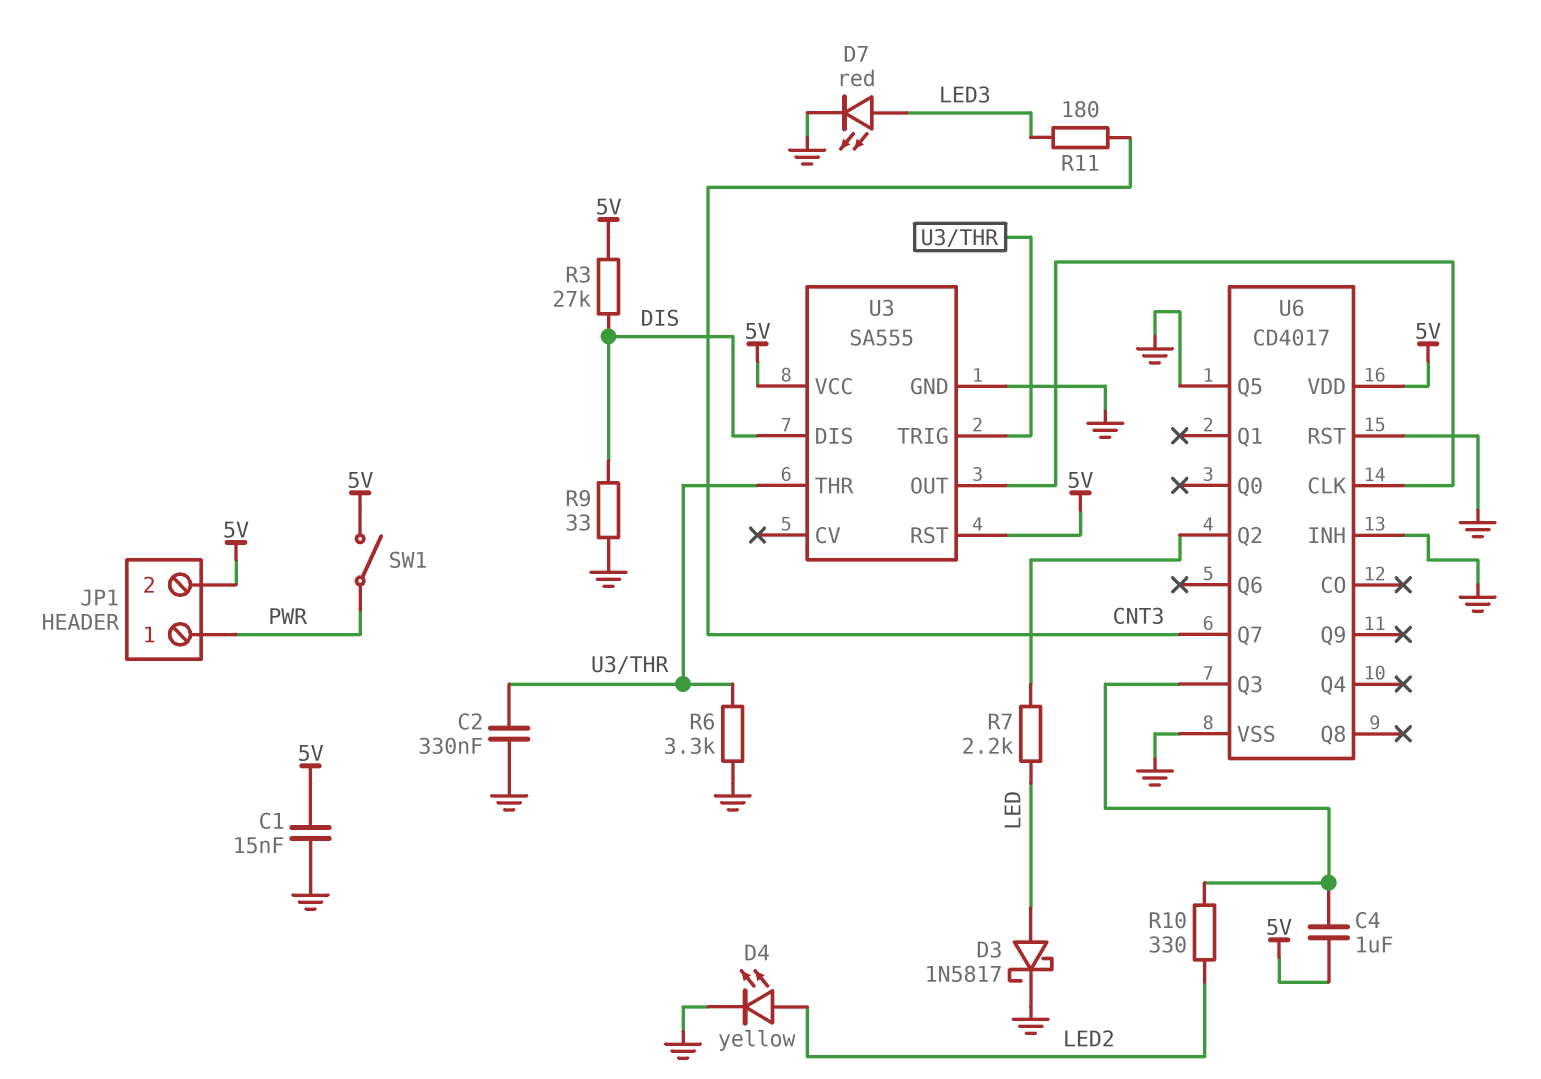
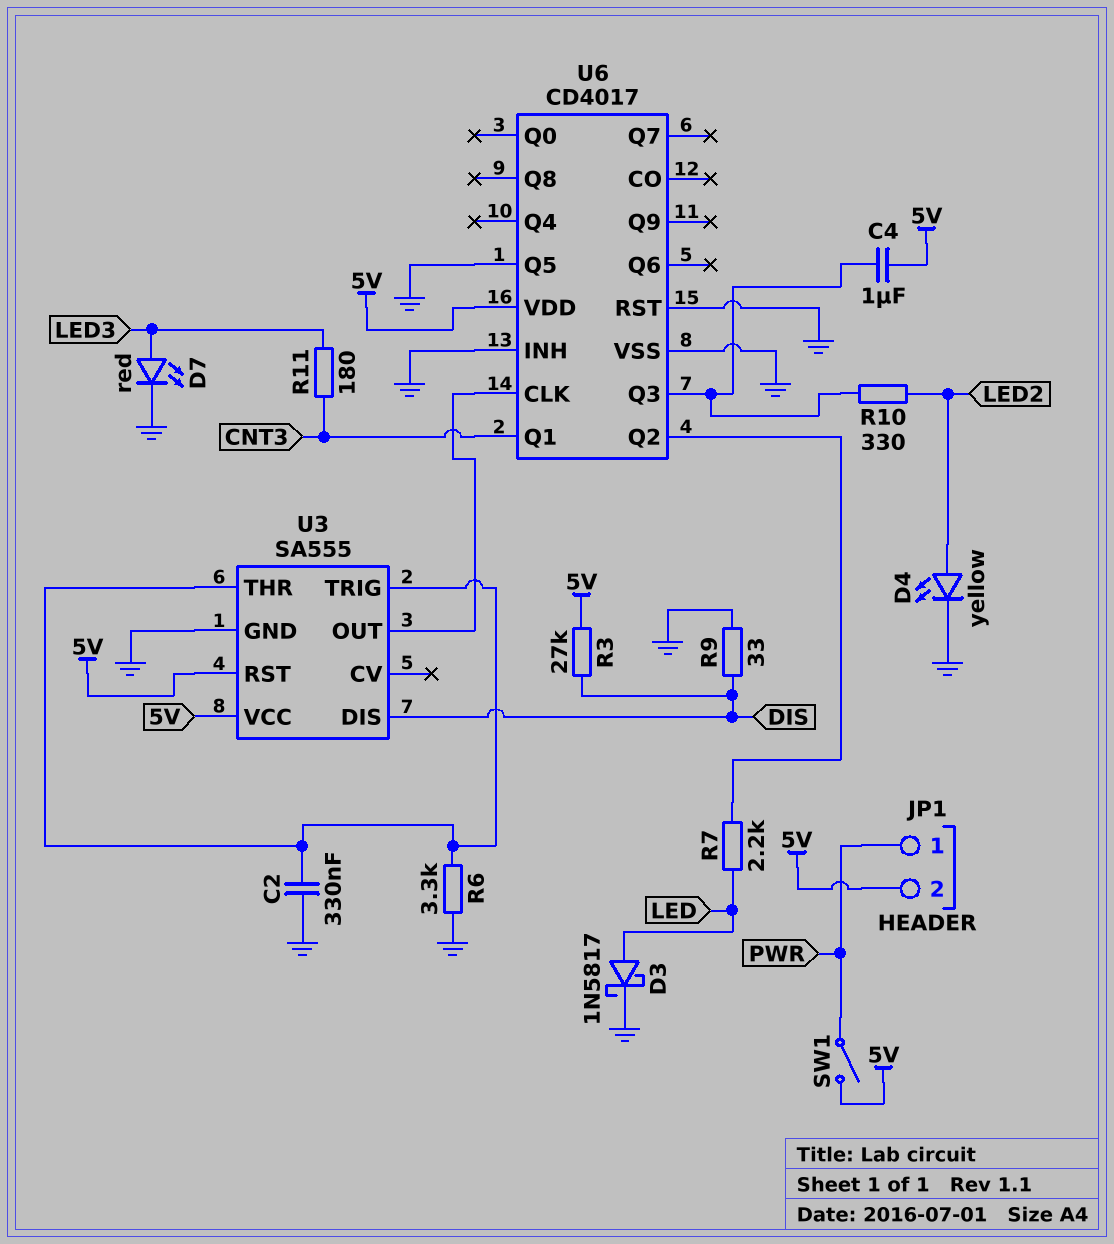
C1: 15nF (5V, GND) -> none
U6 pin Q1: none -> CNT3
U6 pin Q7: CNT3 -> none

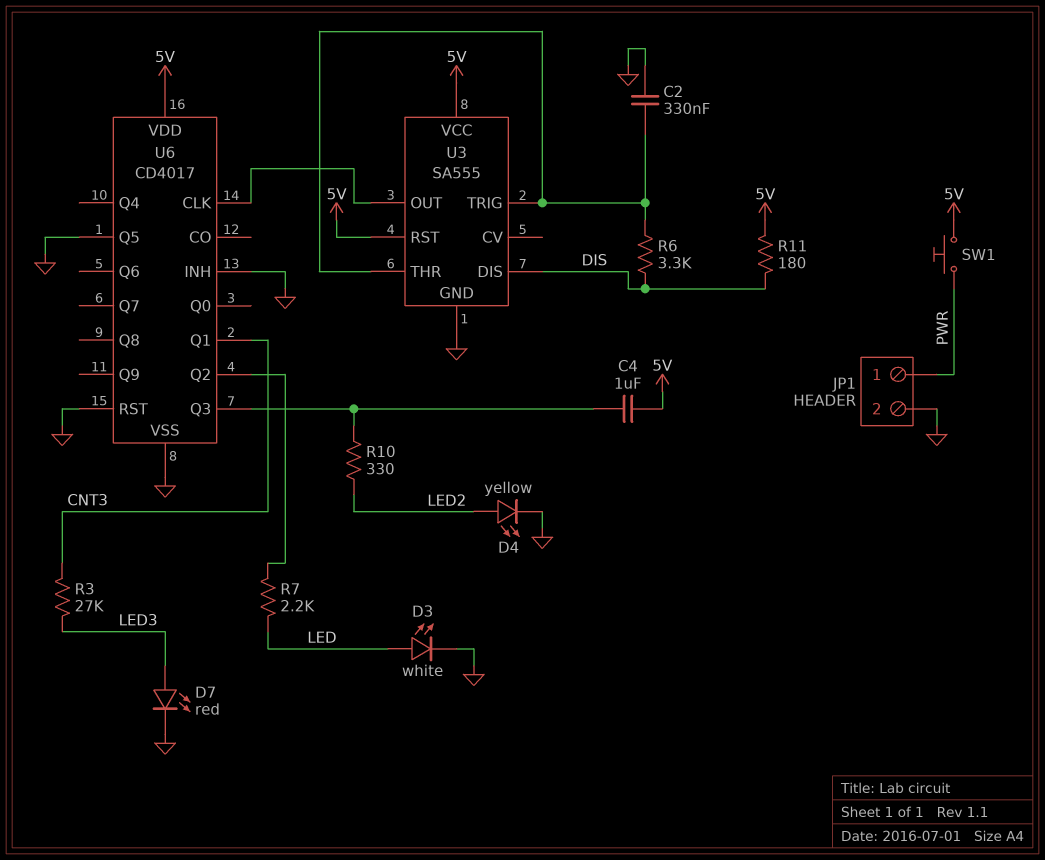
D3: schottky 1N5817 (A LED, K GND) -> LED white (A LED, K GND)
JP1 pin 2: 5V -> GND
R3: 27k (5V, DIS) -> 27k (CNT3, LED3)
R6: 3.3k (GND, U3/THR) -> 3.3k (DIS, U3/THR)
R9: 33 (DIS, GND) -> none
R11: 180 (CNT3, LED3) -> 180 (5V, DIS)
SW1: switch (5V, PWR) -> button (5V, PWR)

